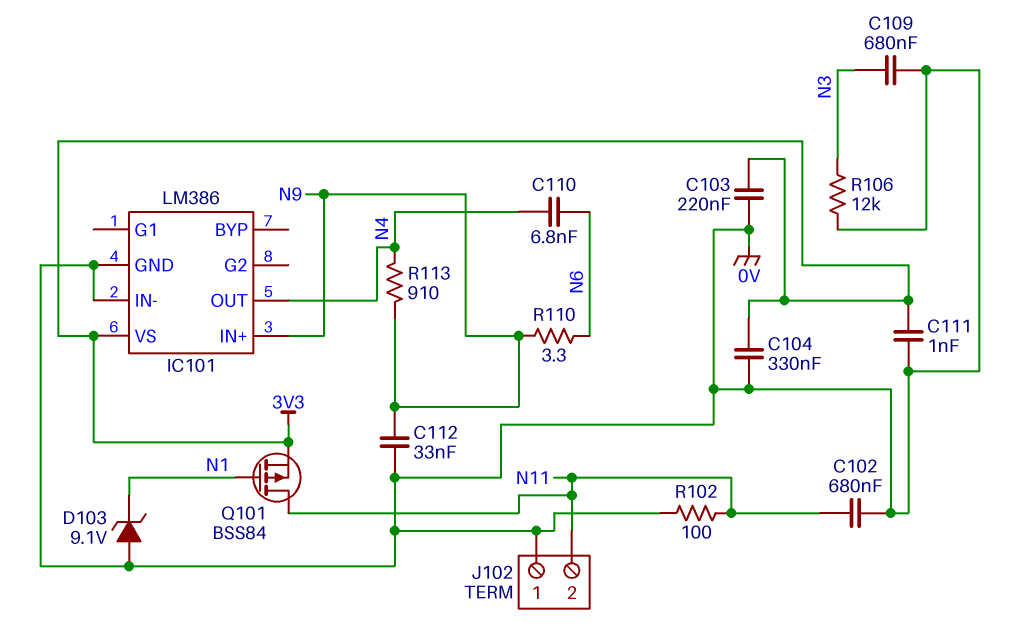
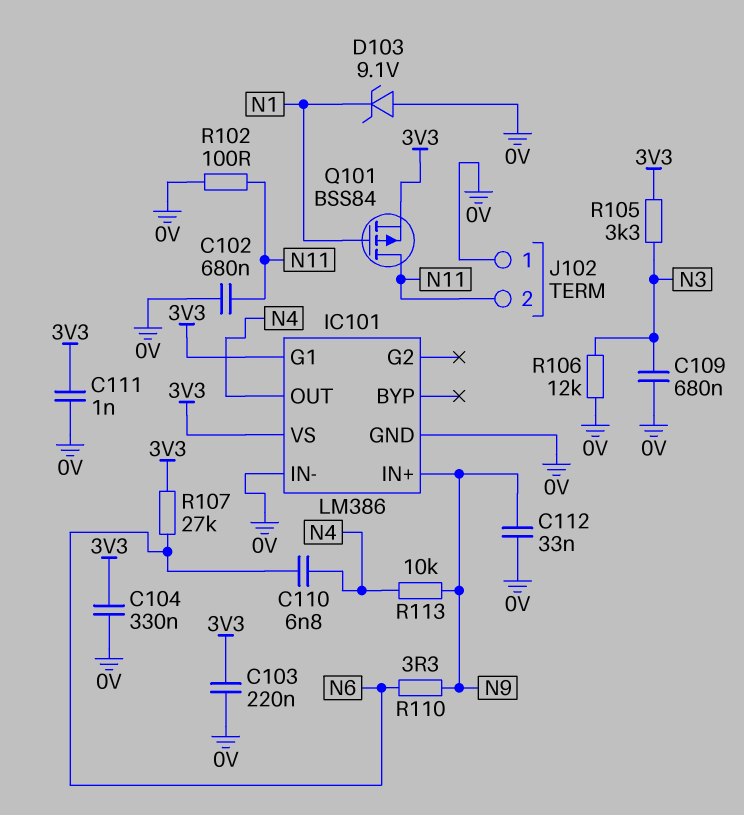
IC101 pin G1: none -> 3V3
R105: none -> 3.3k (3V3, N3)
R107: none -> 27k (3V3, N6)
R113: 910 (N4, N9) -> 10k (N4, N9)

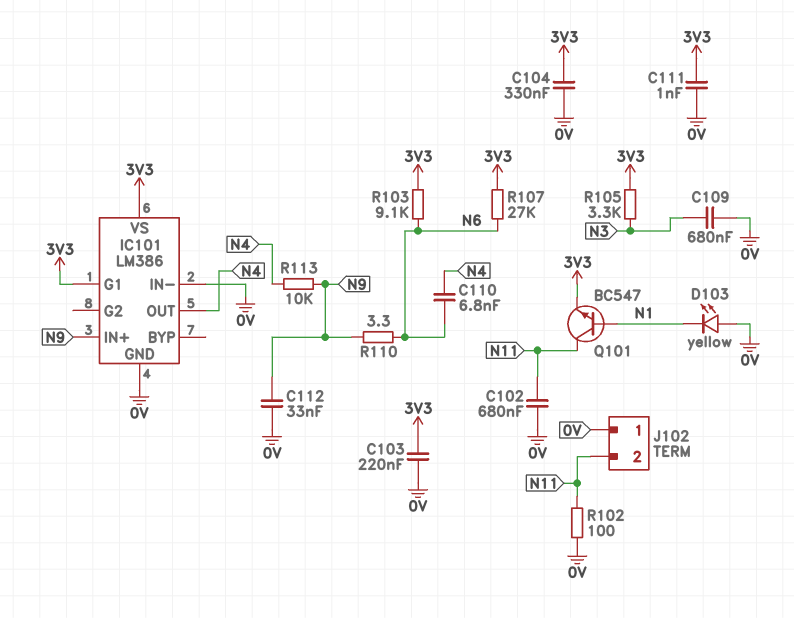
D103: zener 9.1V (A 0V, K N1) -> LED yellow (A 0V, K N1)
Q101: PMOS BSS84 (G N1, D N11, S 3V3) -> NPN BC547 (B N1, C N11, E 3V3)
R103: none -> 9.1k (3V3, N6)
R106: 12k (0V, N3) -> none

